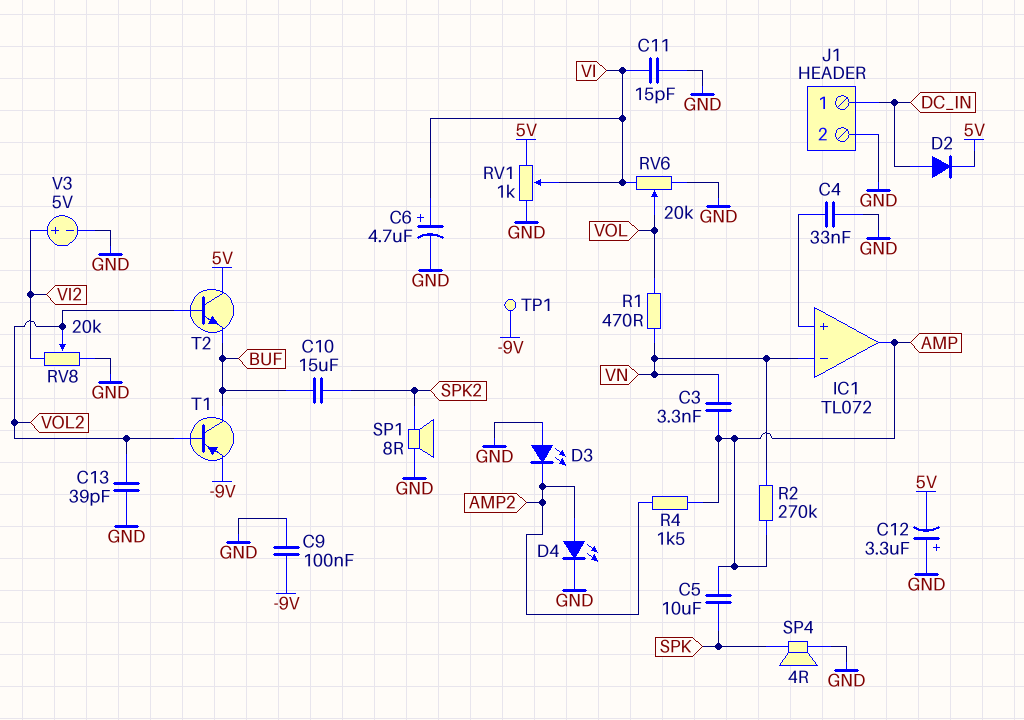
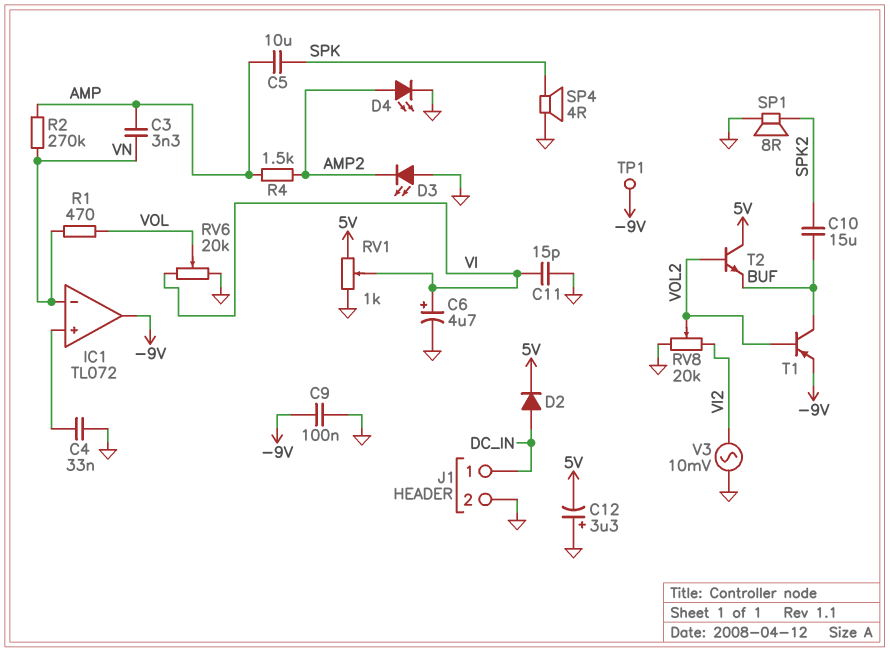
C13: 39pF (GND, VOL2) -> none
IC1 pin out: AMP -> -9V
V3: 5V (plus VI2, minus GND) -> AC 10mV (GND, VI2)

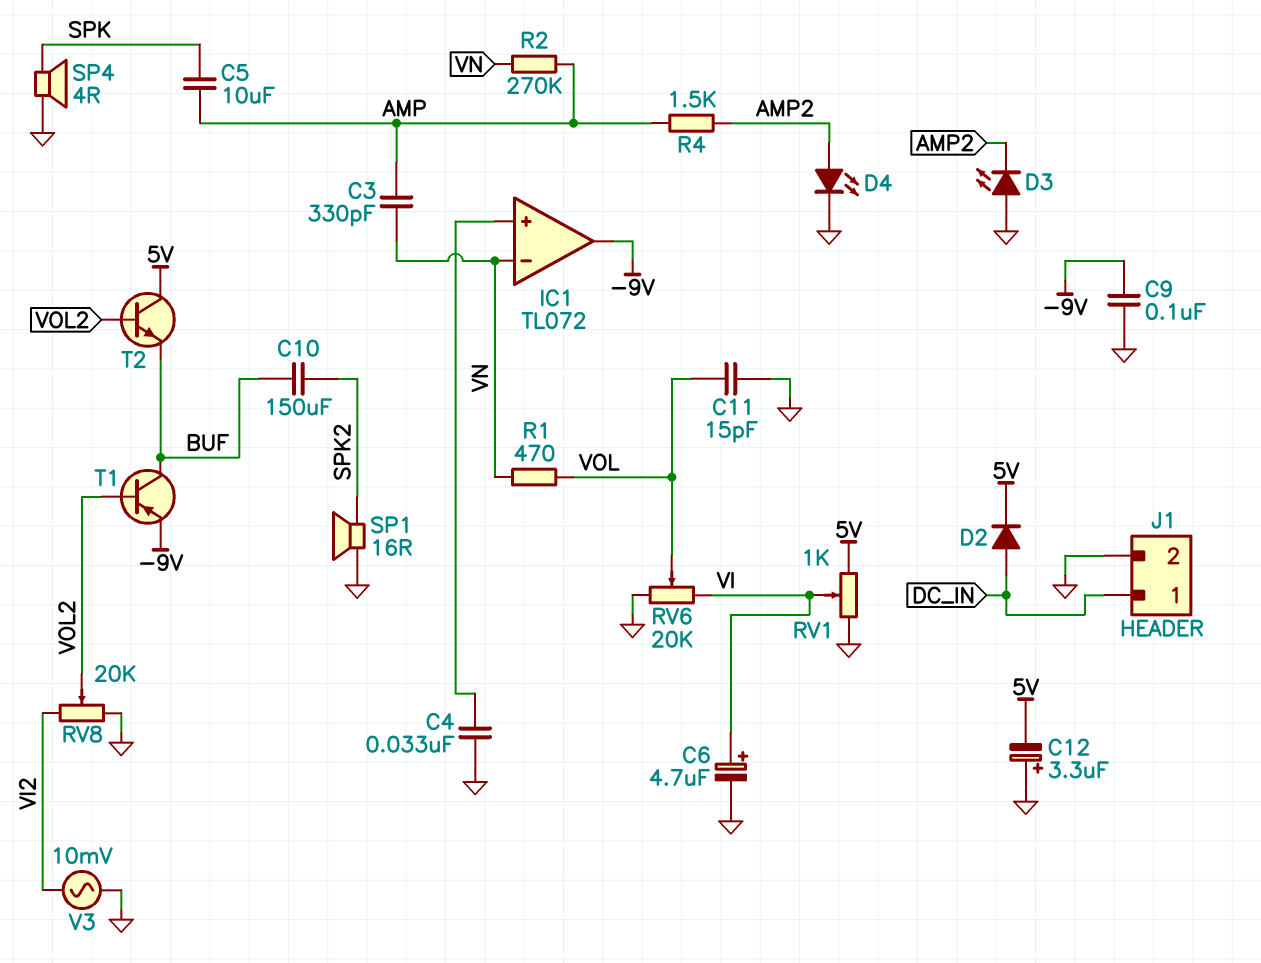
C3: 3.3nF (AMP, VN) -> 330pF (AMP, VN)
C10: 15uF (BUF, SPK2) -> 150uF (BUF, SPK2)
C11: 15pF (GND, VI) -> 15pF (GND, VOL)
SP1: speaker 8R (GND, SPK2) -> speaker 16R (GND, SPK2)
TP1: test point (-9V) -> none

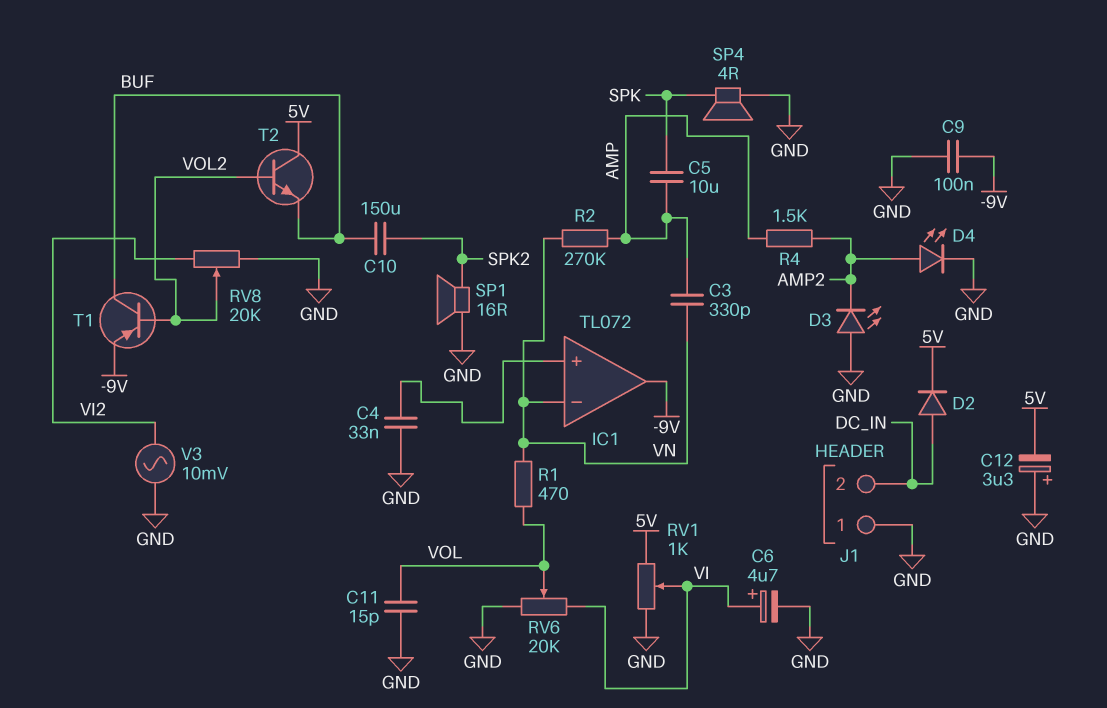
J1 pin 1: DC_IN -> GND
J1 pin 2: GND -> DC_IN

